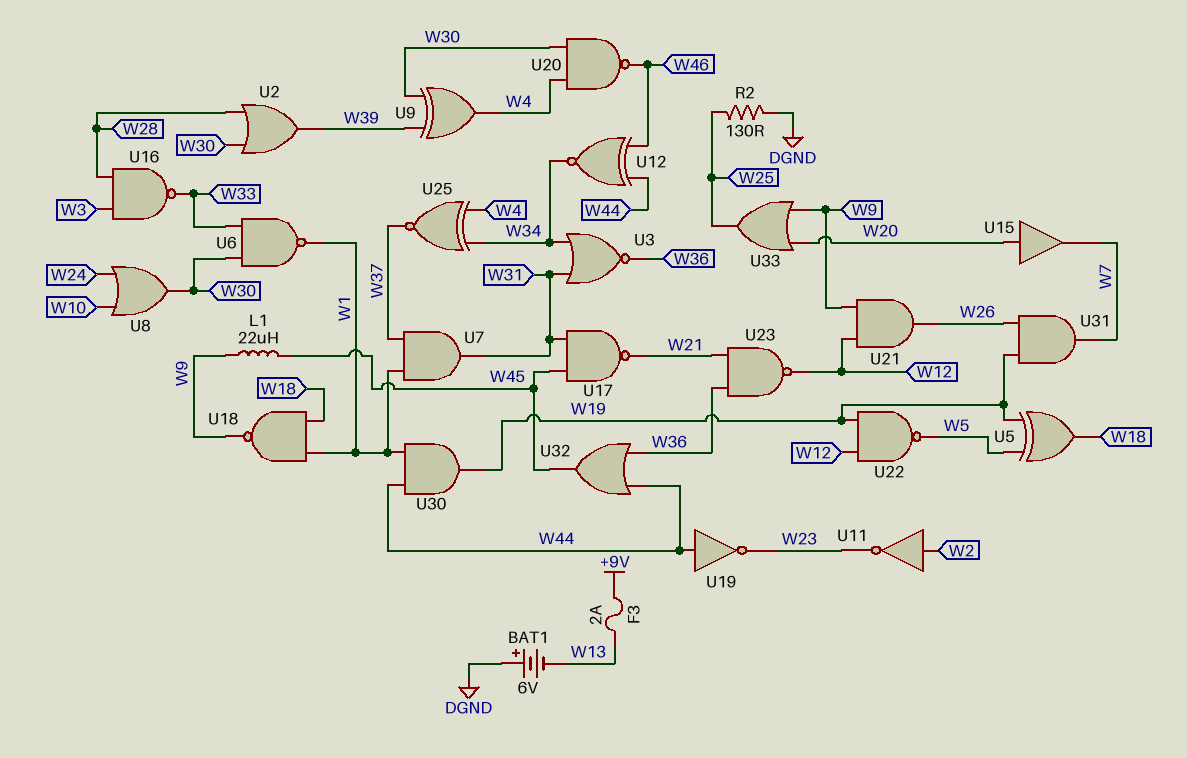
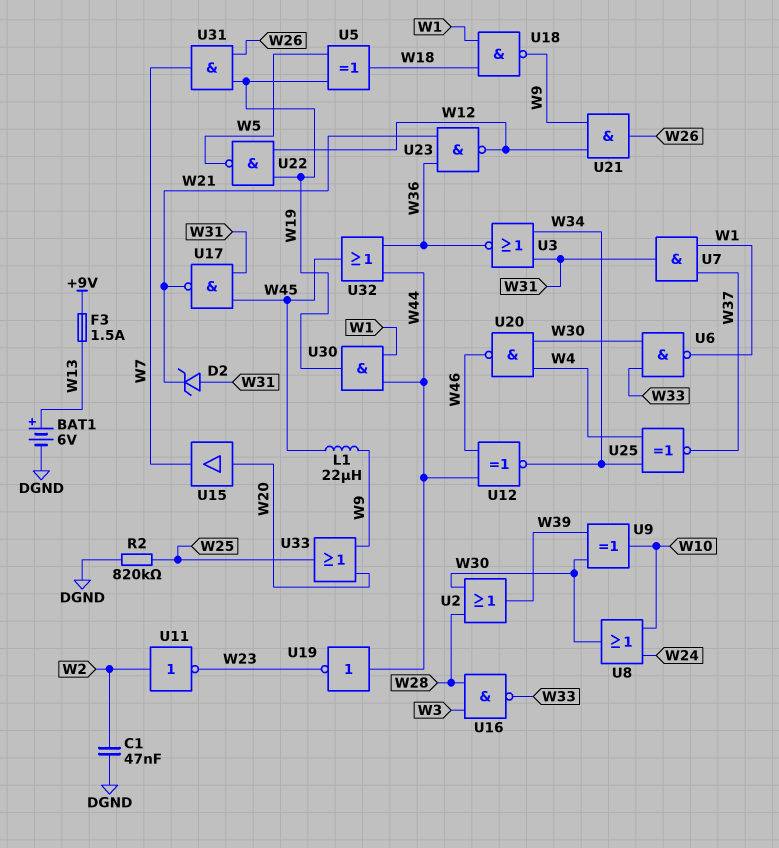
BAT1: 6V (plus DGND, minus W13) -> 6V (plus W13, minus DGND)
C1: none -> 47nF (DGND, W2)
D2: none -> zener (A W31, K W21)
F3: 2A (+9V, W13) -> 1.5A (+9V, W13)
R2: 130 (DGND, W25) -> 820k (DGND, W25)
U9: XOR (in W30, in W39, out W4) -> XOR (in W30, in W39, out W10)

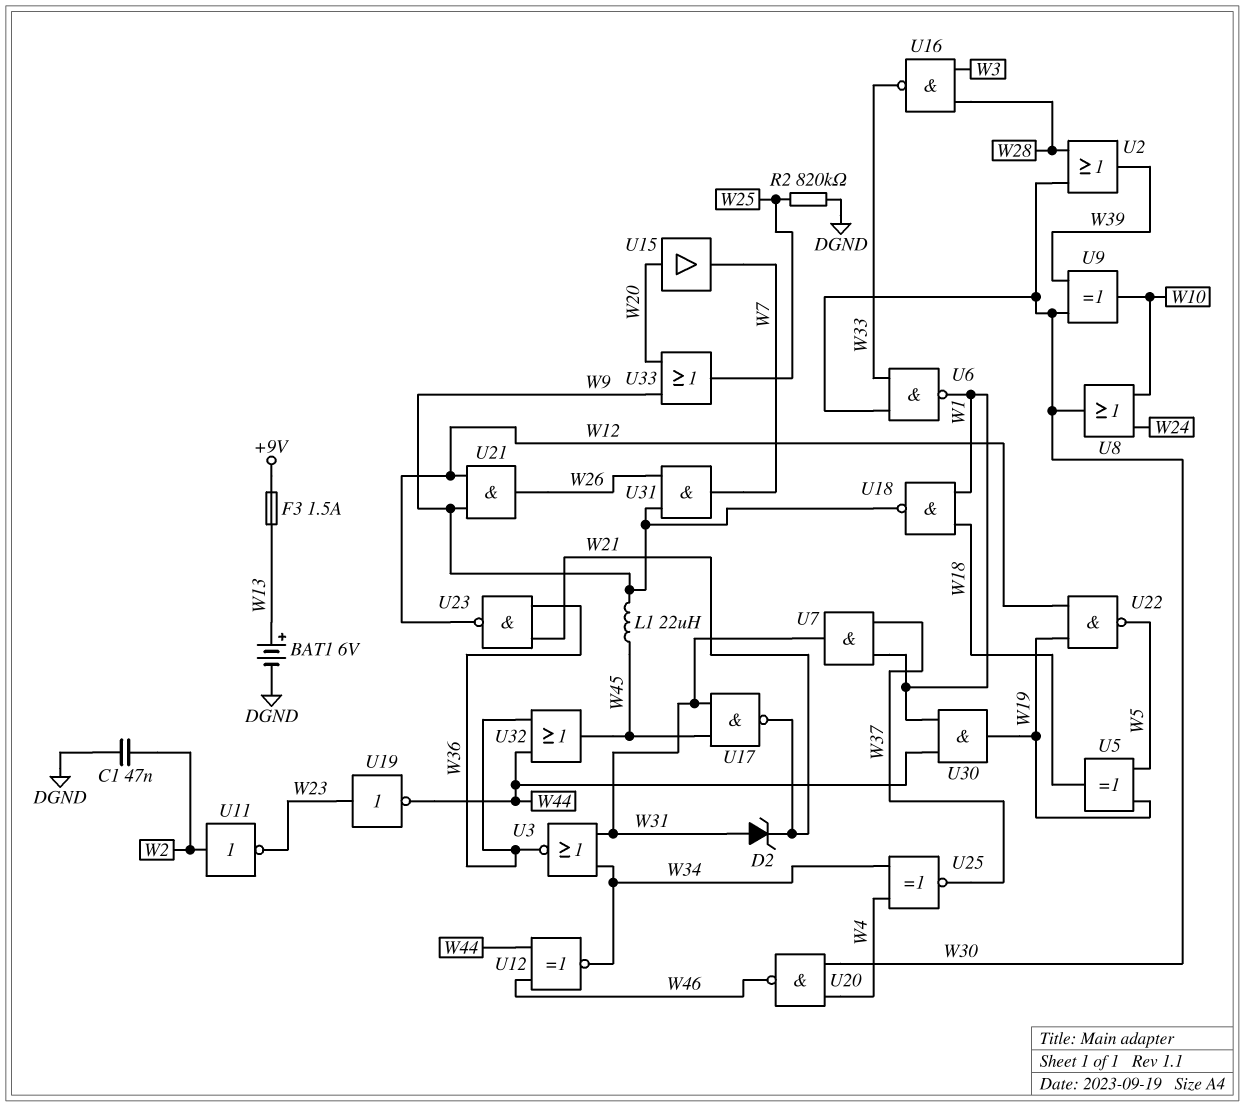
U19: NOT (in W44, out W23) -> NOT (in W23, out W44)
U31: AND (in W19, in W26, out W7) -> AND (in W9, in W26, out W7)

